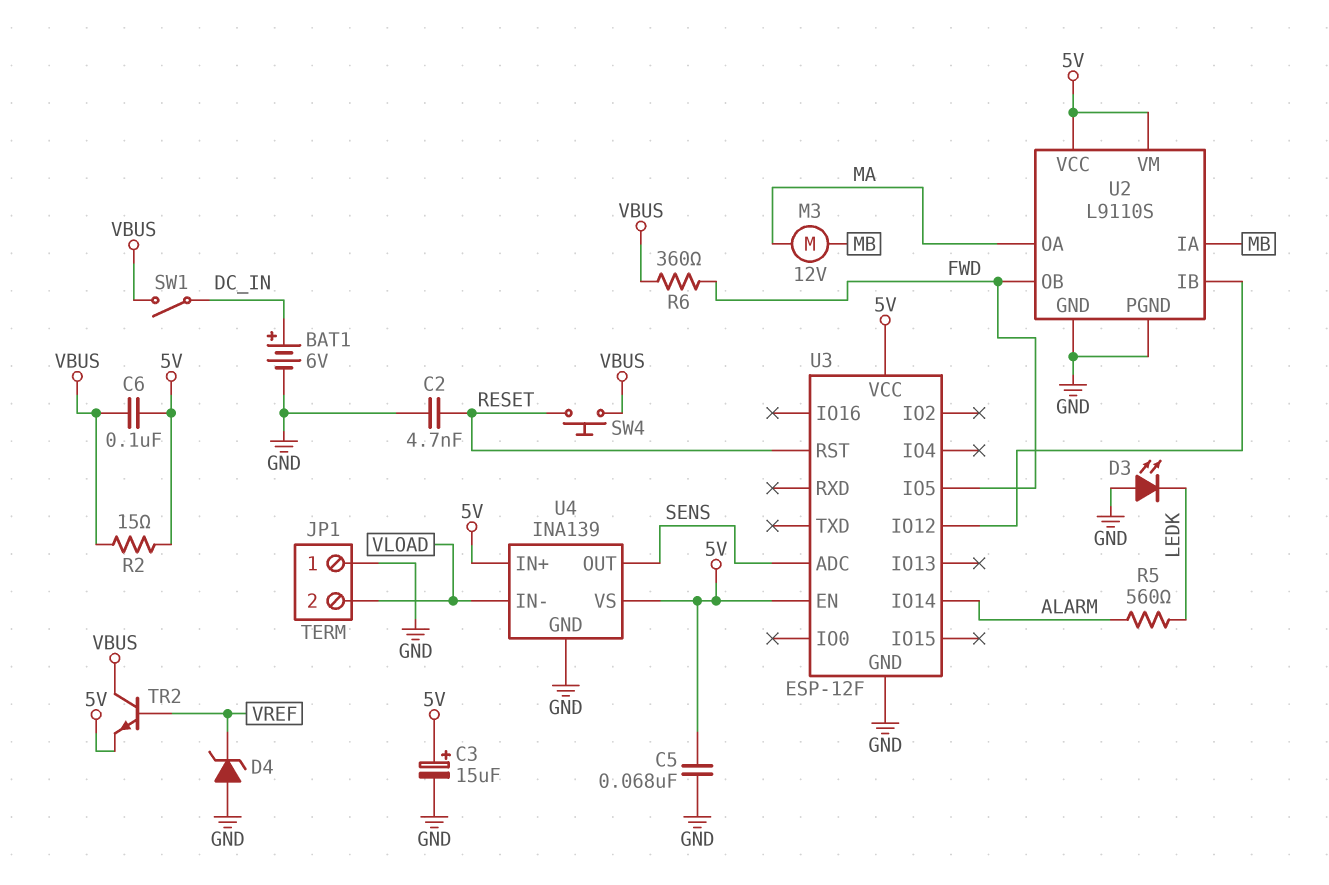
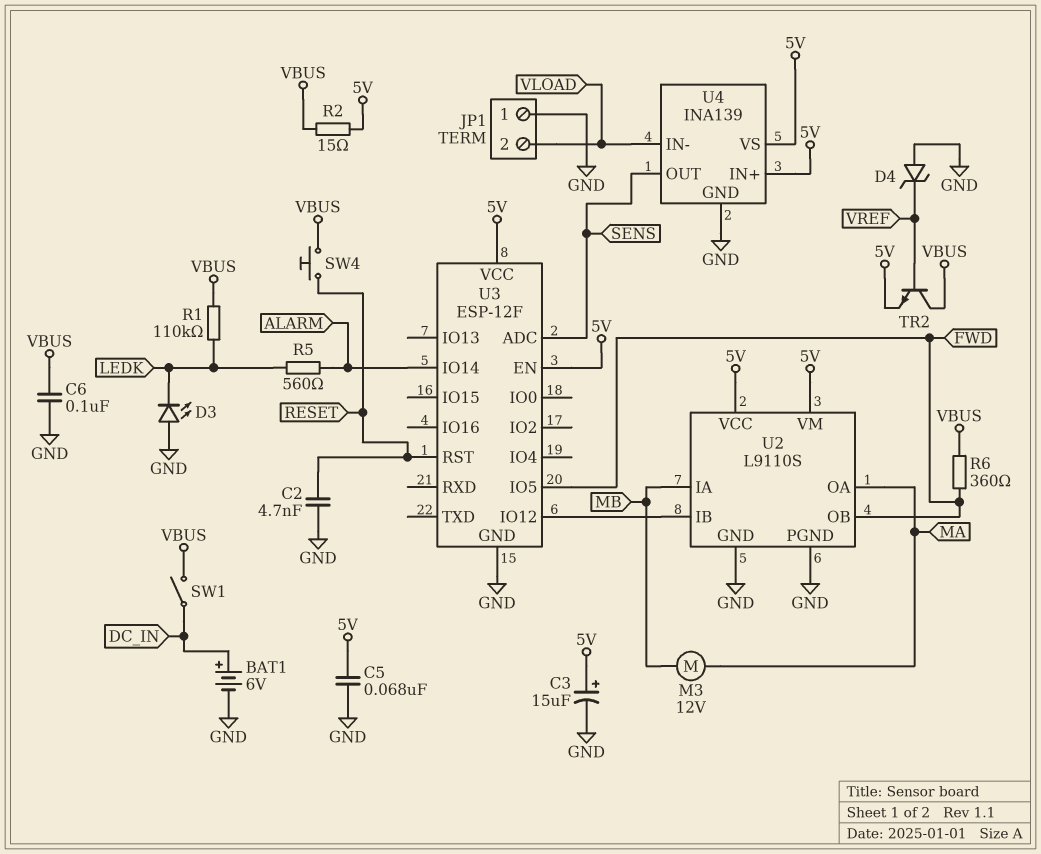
C6: 100nF (5V, VBUS) -> 100nF (GND, VBUS)
R1: none -> 110k (LEDK, VBUS)

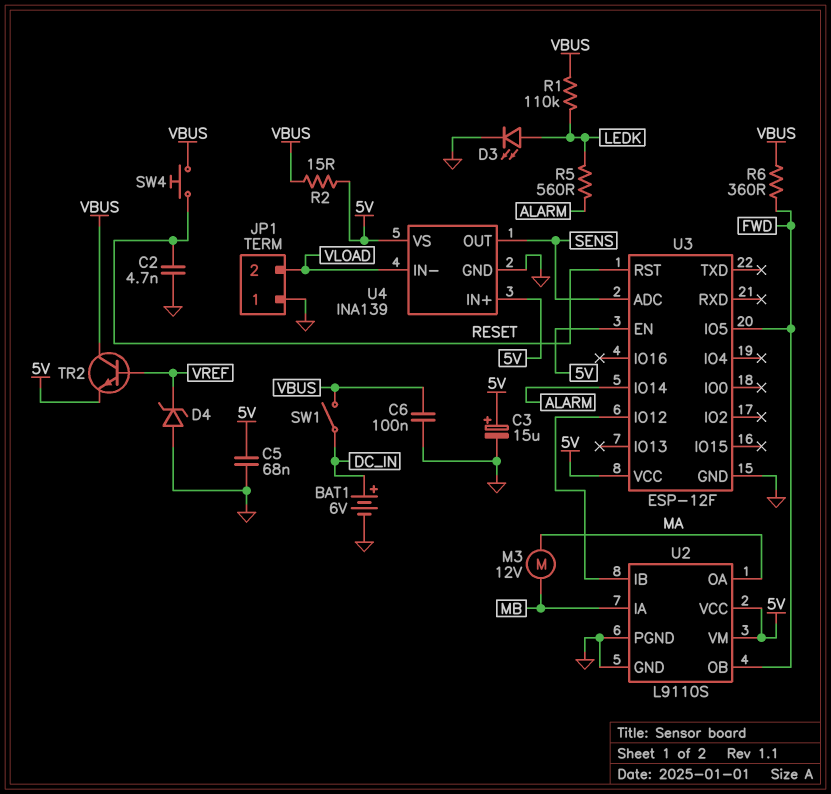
D3: LED (A GND, K LEDK) -> LED (A LEDK, K GND)

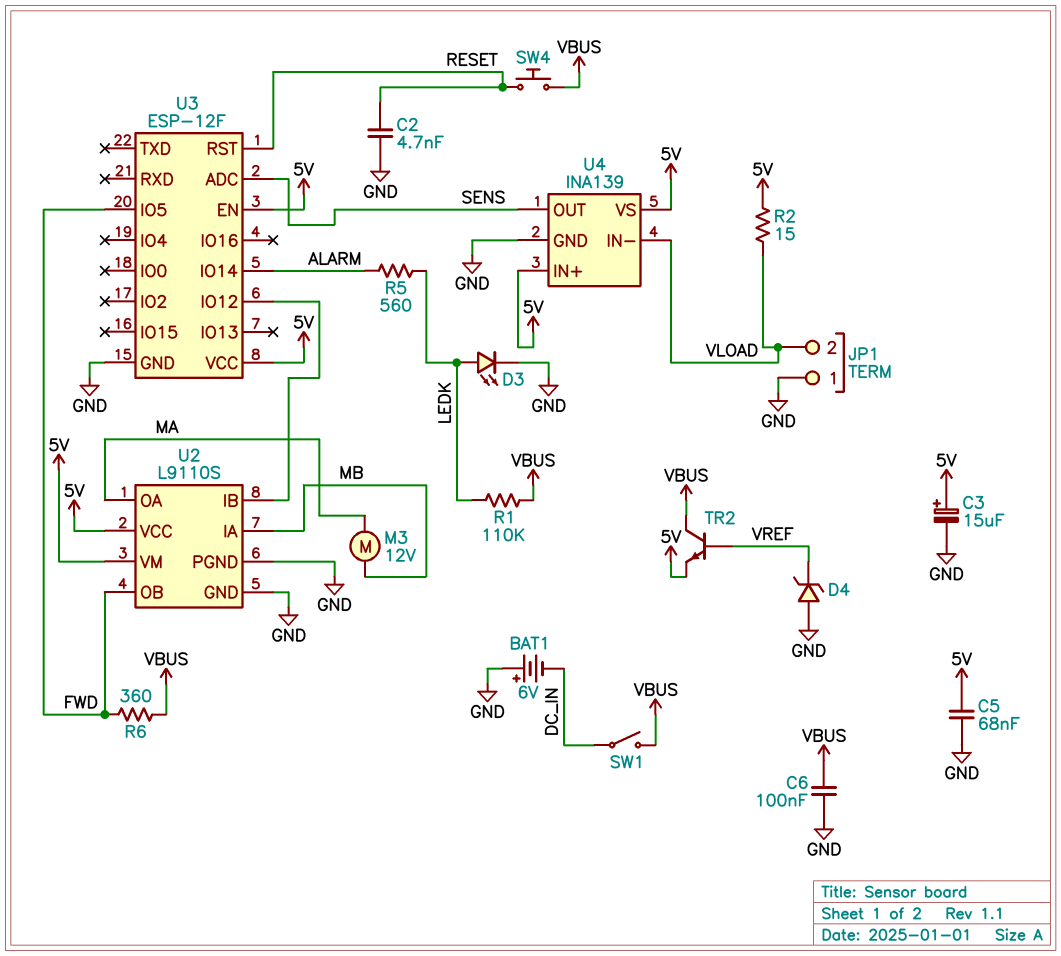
BAT1: 6V (plus DC_IN, minus GND) -> 6V (plus GND, minus DC_IN)
R2: 15 (5V, VBUS) -> 15 (5V, VLOAD)

